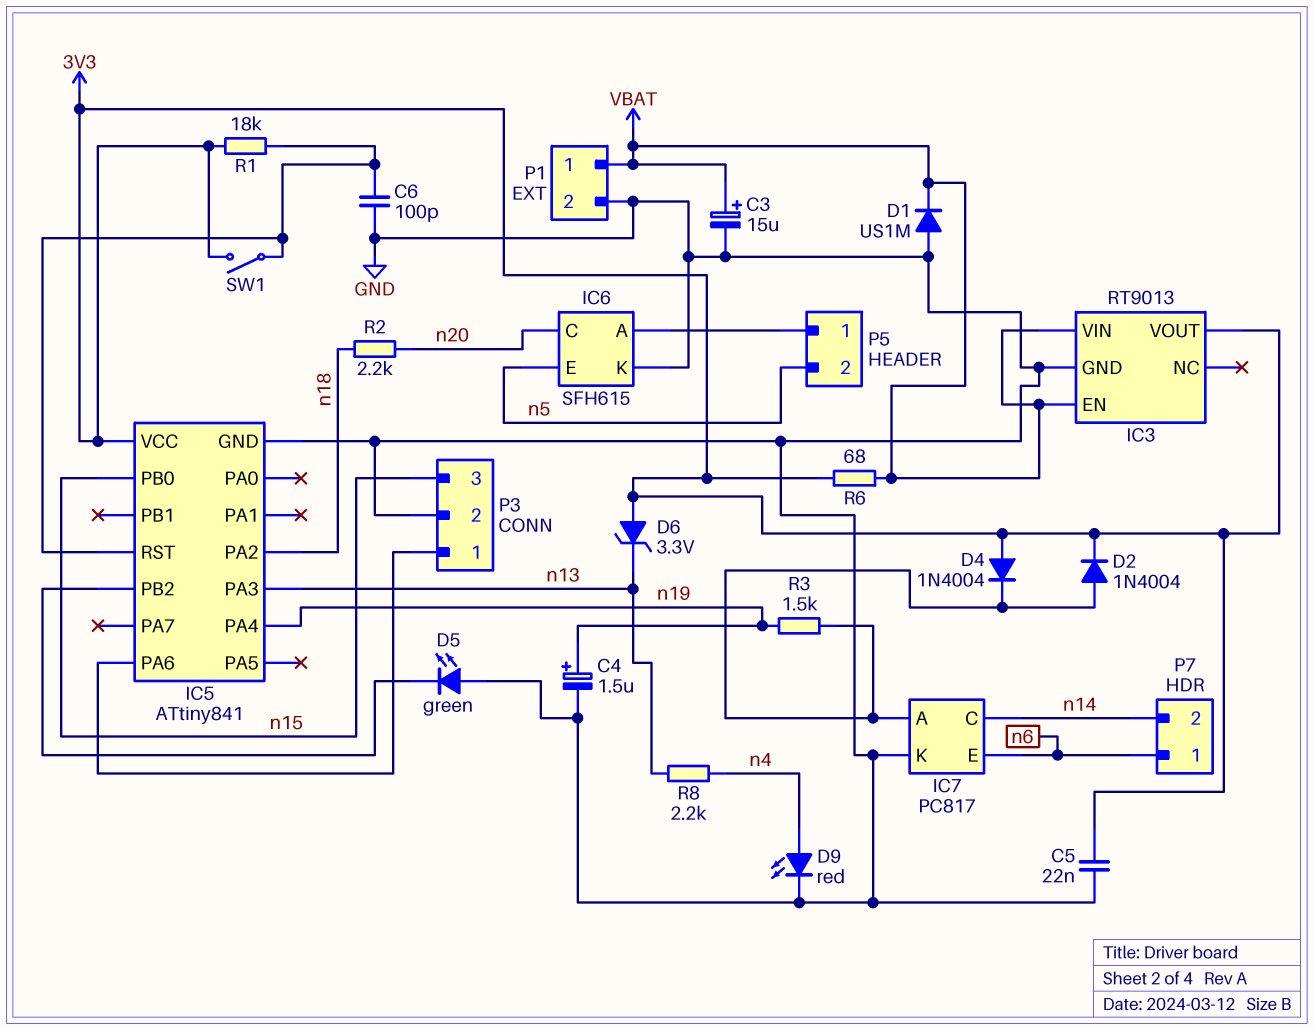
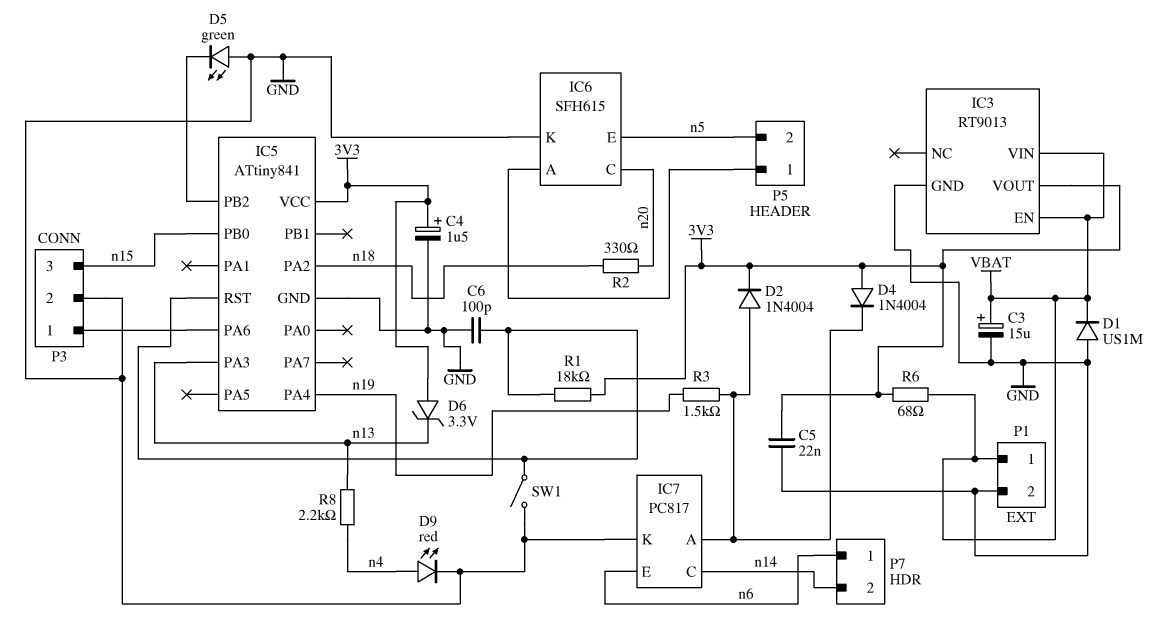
C4: 1.5uF (plus n19, minus GND) -> 1.5uF (plus 3V3, minus GND)
R2: 2.2k (n18, n20) -> 330 (n18, n20)
SW1: switch (3V3, IC5/RST) -> switch (GND, IC5/RST)

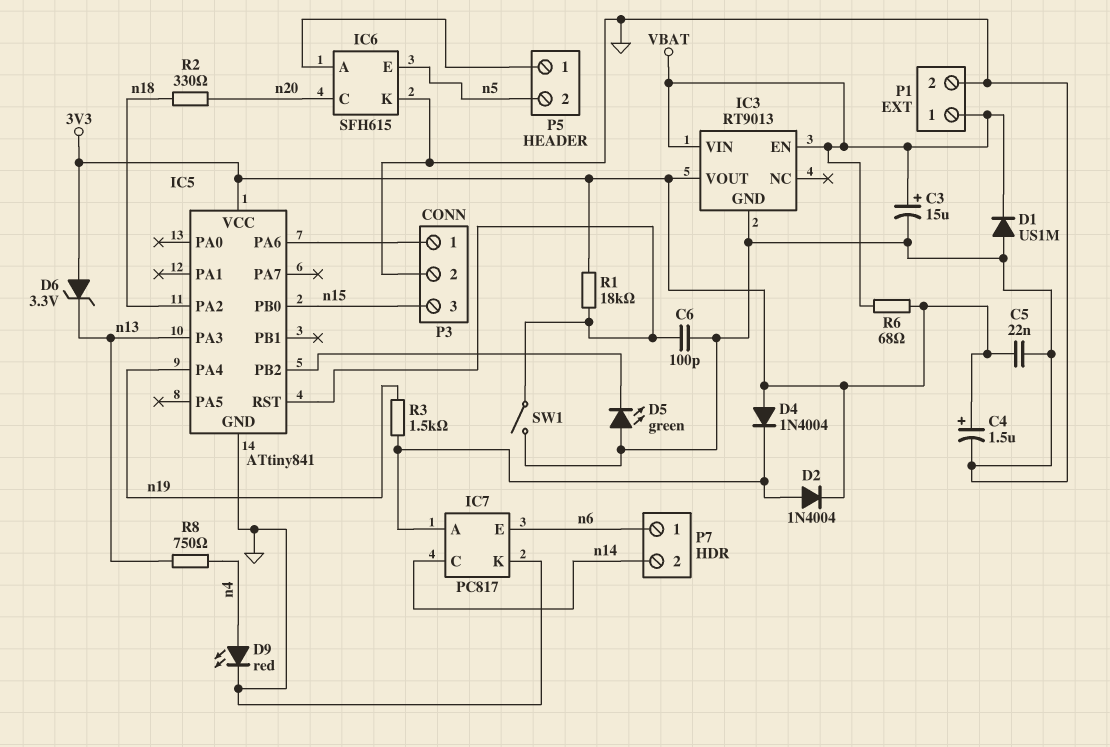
R8: 2.2k (n4, n13) -> 750 (n4, n13)

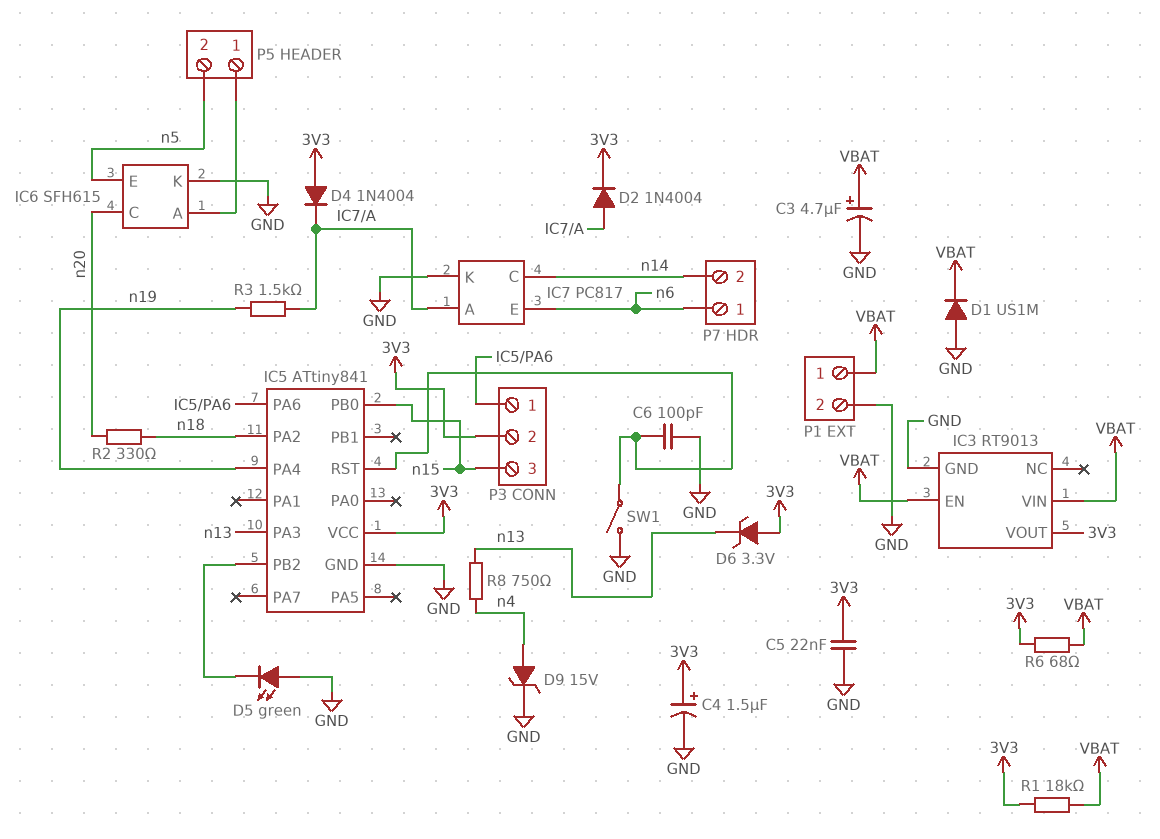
C3: 15uF (plus VBAT, minus GND) -> 4.7uF (plus VBAT, minus GND)
D9: LED red (A n4, K GND) -> zener 15V (A n4, K GND)
P3 pin 2: GND -> 3V3
R1: 18k (3V3, IC5/RST) -> 18k (3V3, VBAT)

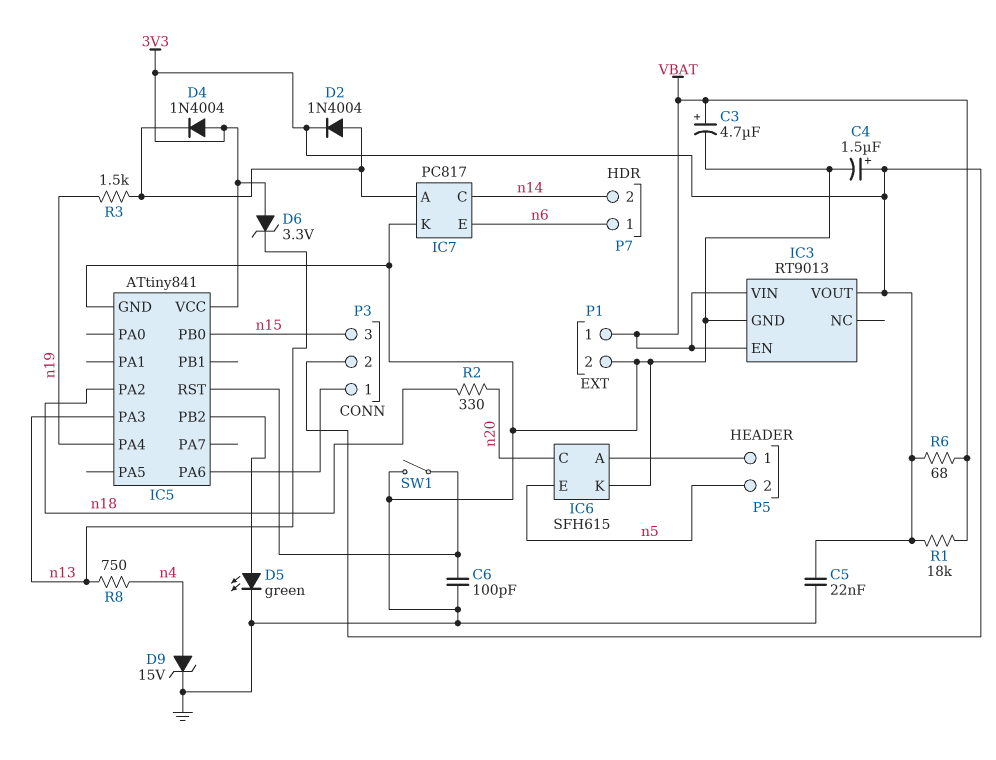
D1: diode US1M (A GND, K VBAT) -> none
D5: LED green (A GND, K IC5/PB2) -> LED green (A IC5/PB2, K GND)

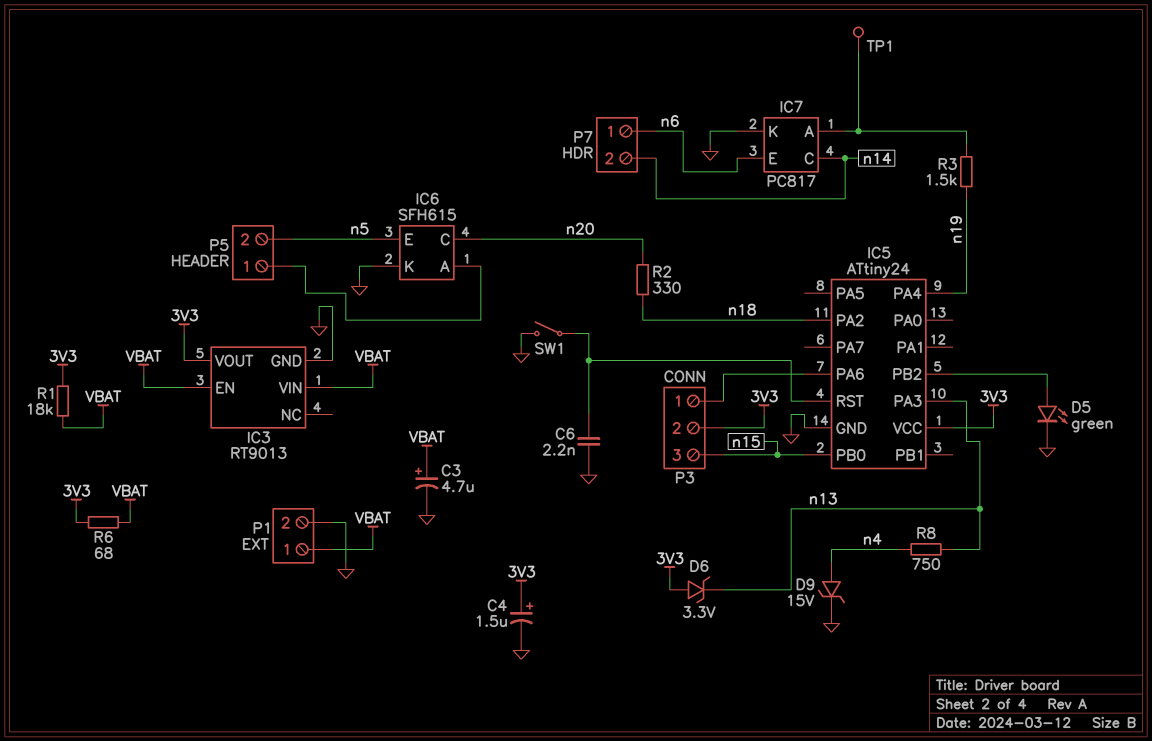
C5: 22nF (3V3, GND) -> none
C6: 100pF (GND, IC5/RST) -> 2.2nF (GND, IC5/RST)
D2: diode 1N4004 (A IC7/A, K 3V3) -> none
D4: diode 1N4004 (A 3V3, K IC7/A) -> none
IC5: ATtiny841 -> ATtiny24
TP1: none -> test point (IC7/A)

